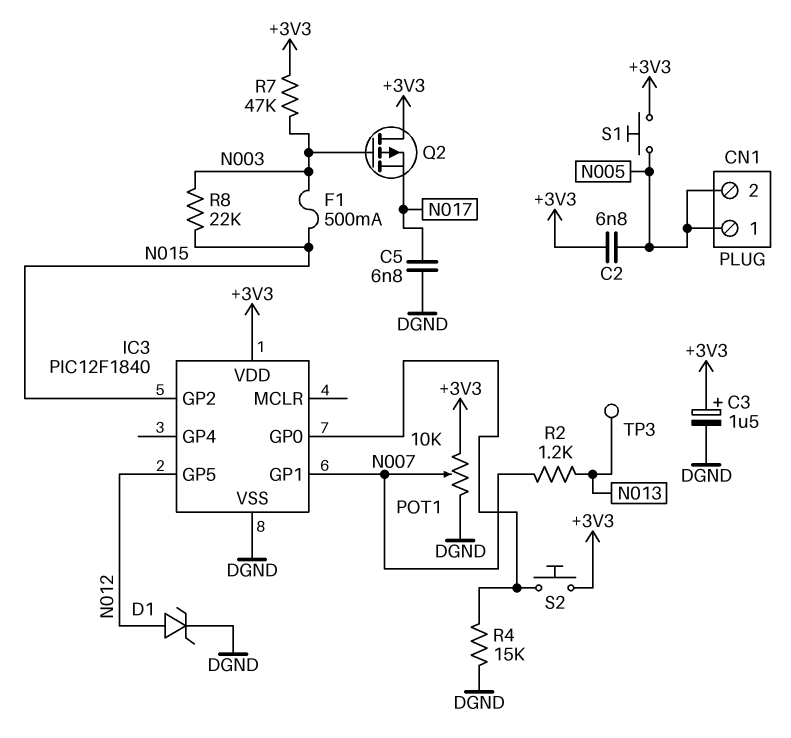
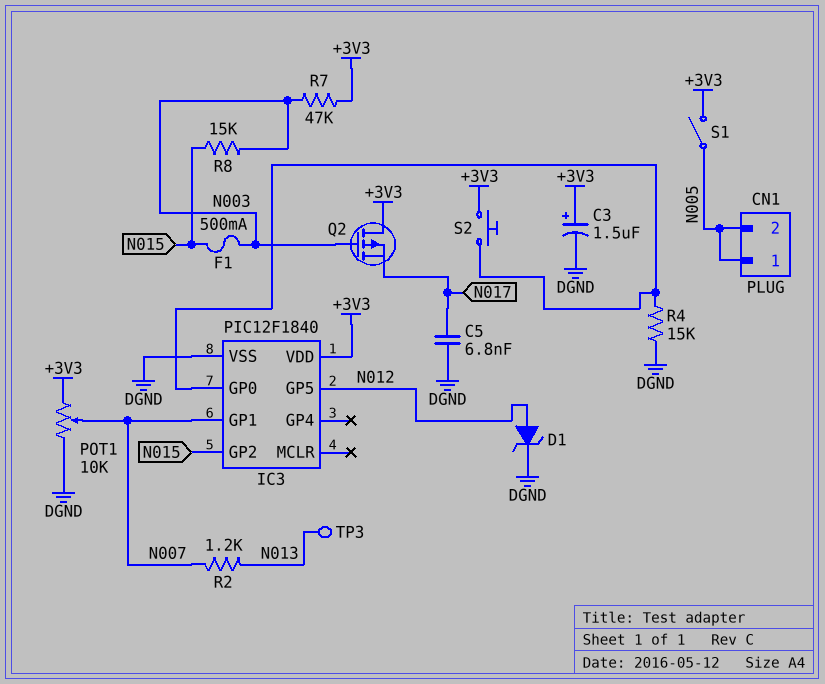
C2: 6.8nF (+3V3, N005) -> none
R8: 22k (N003, N015) -> 15k (N003, N015)
S1: button (+3V3, N005) -> switch (+3V3, N005)

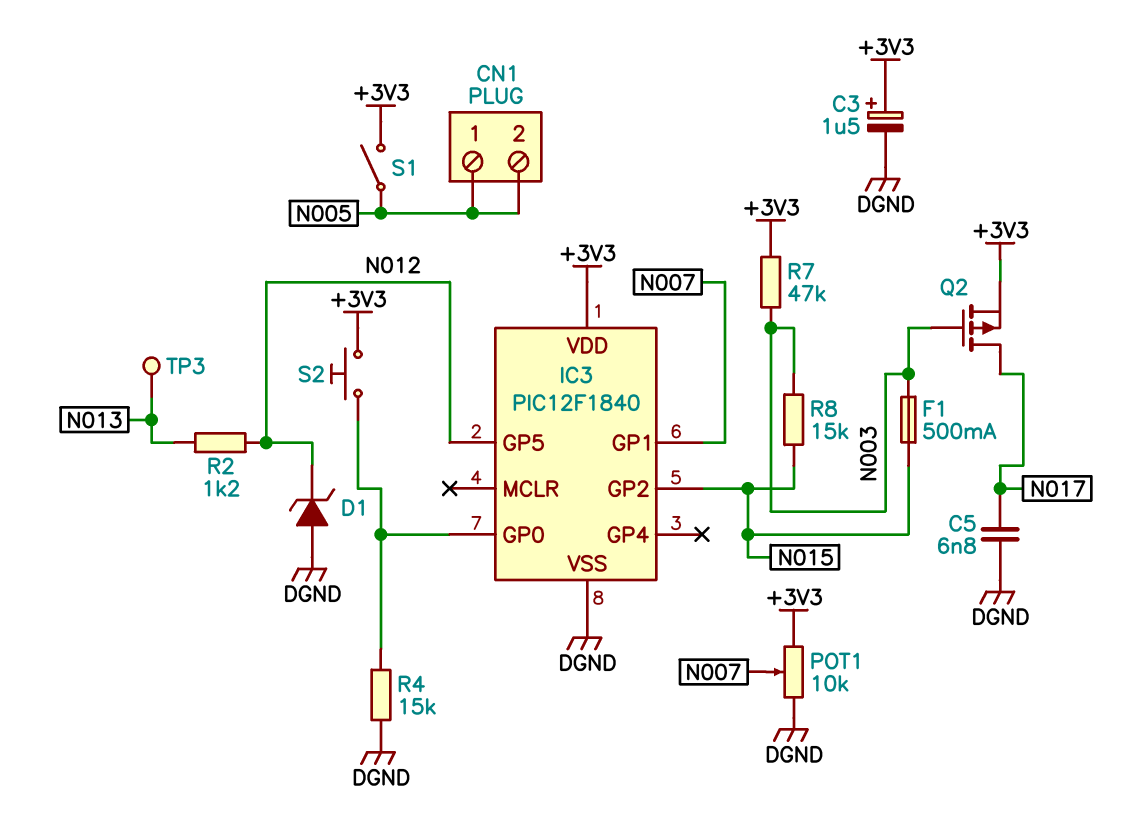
D1: zener (A N012, K DGND) -> zener (A DGND, K N012)
Q2: PMOS (G N003, D +3V3, S N017) -> PMOS (G N003, D N017, S +3V3)
R2: 1.2k (N007, N013) -> 1.2k (N012, N013)

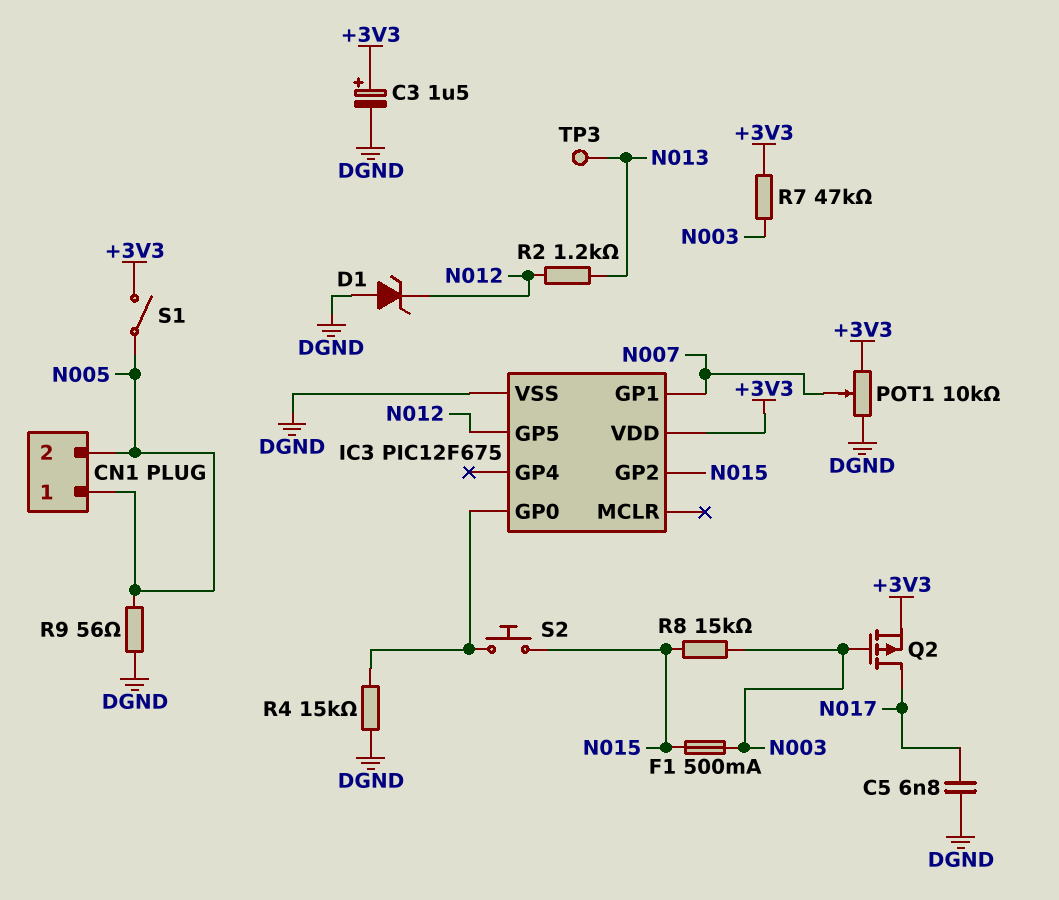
IC3: PIC12F1840 -> PIC12F675
R9: none -> 56 (DGND, N005)
S2: button (+3V3, IC3/GP0) -> button (IC3/GP0, N015)

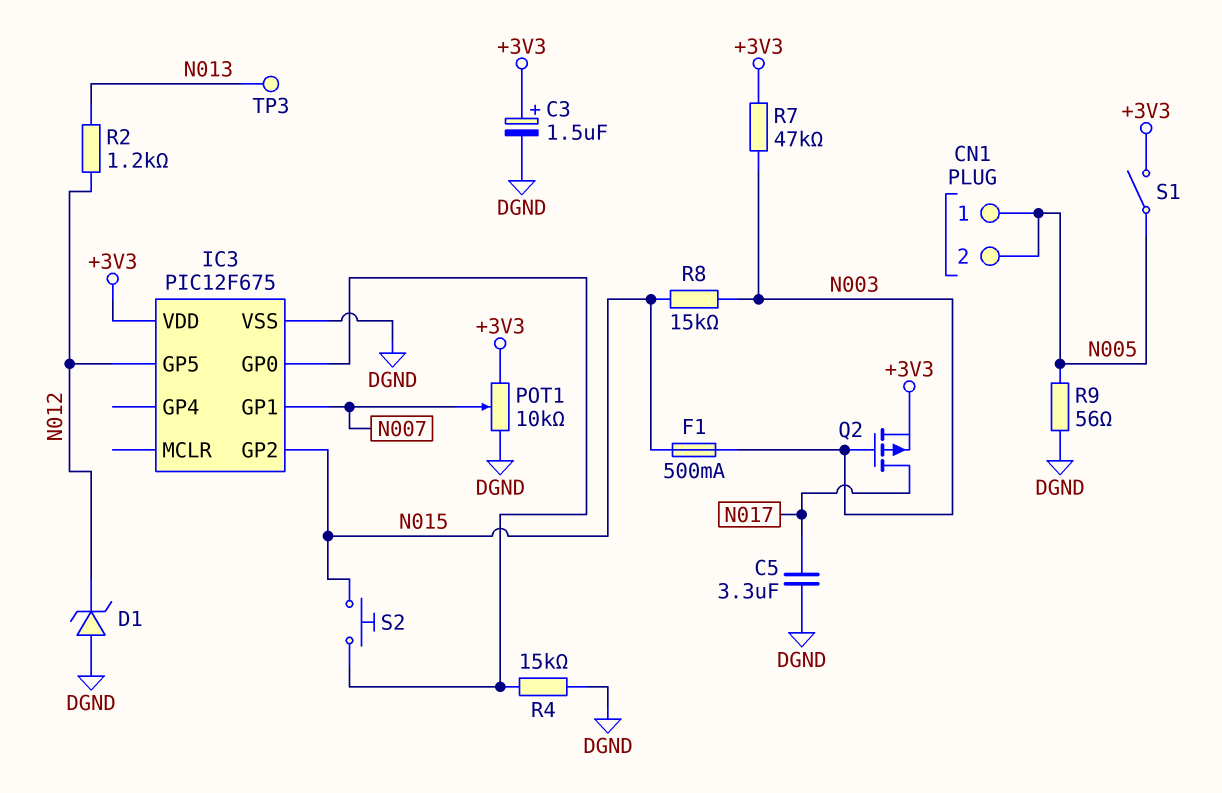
C5: 6.8nF (DGND, N017) -> 3.3uF (DGND, N017)

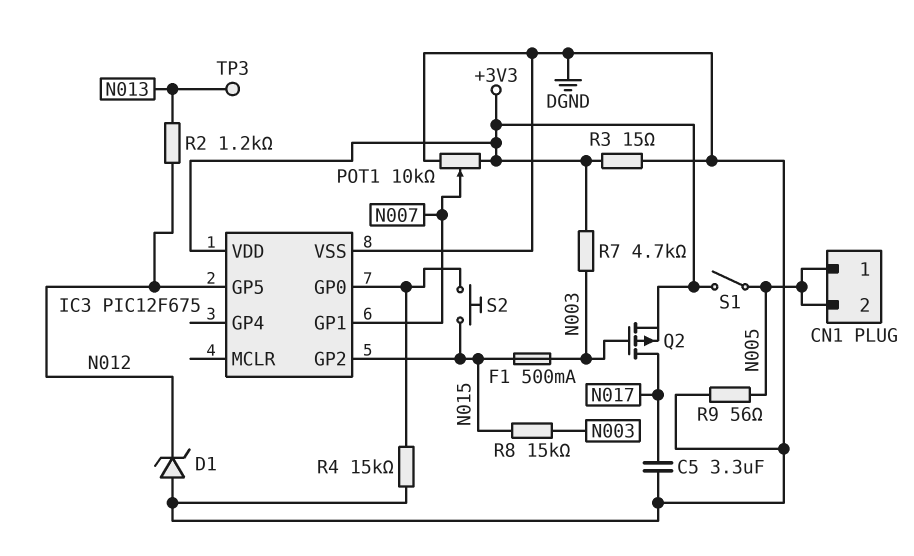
C3: 1.5uF (plus +3V3, minus DGND) -> none
R3: none -> 15 (+3V3, DGND)
R7: 47k (+3V3, N003) -> 4.7k (+3V3, N003)

